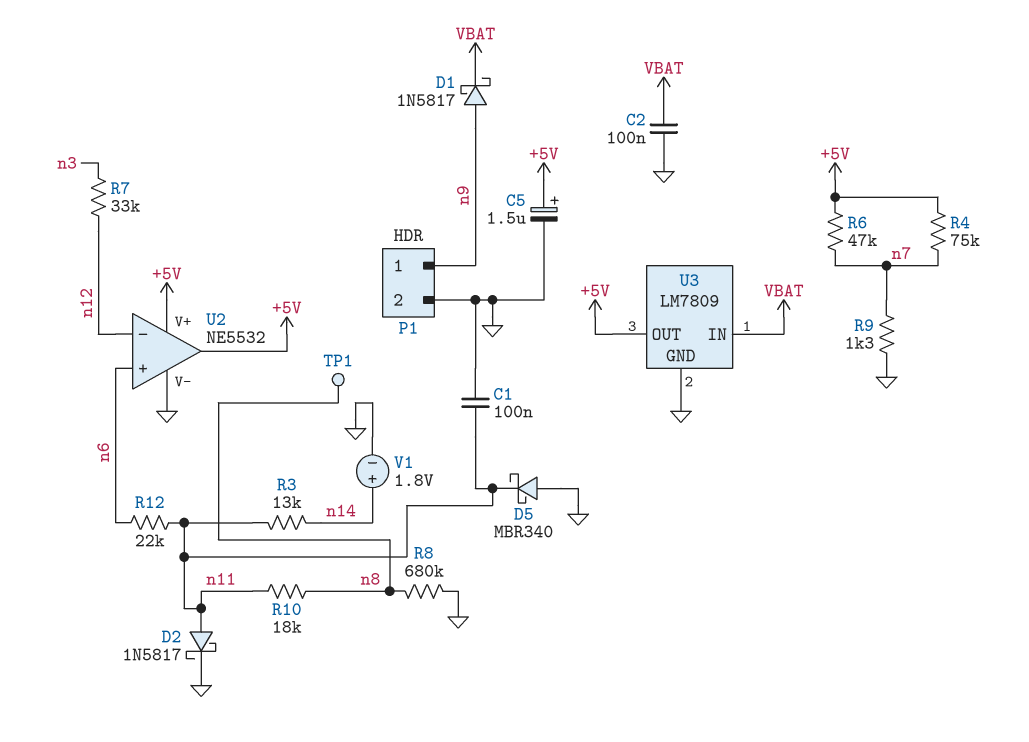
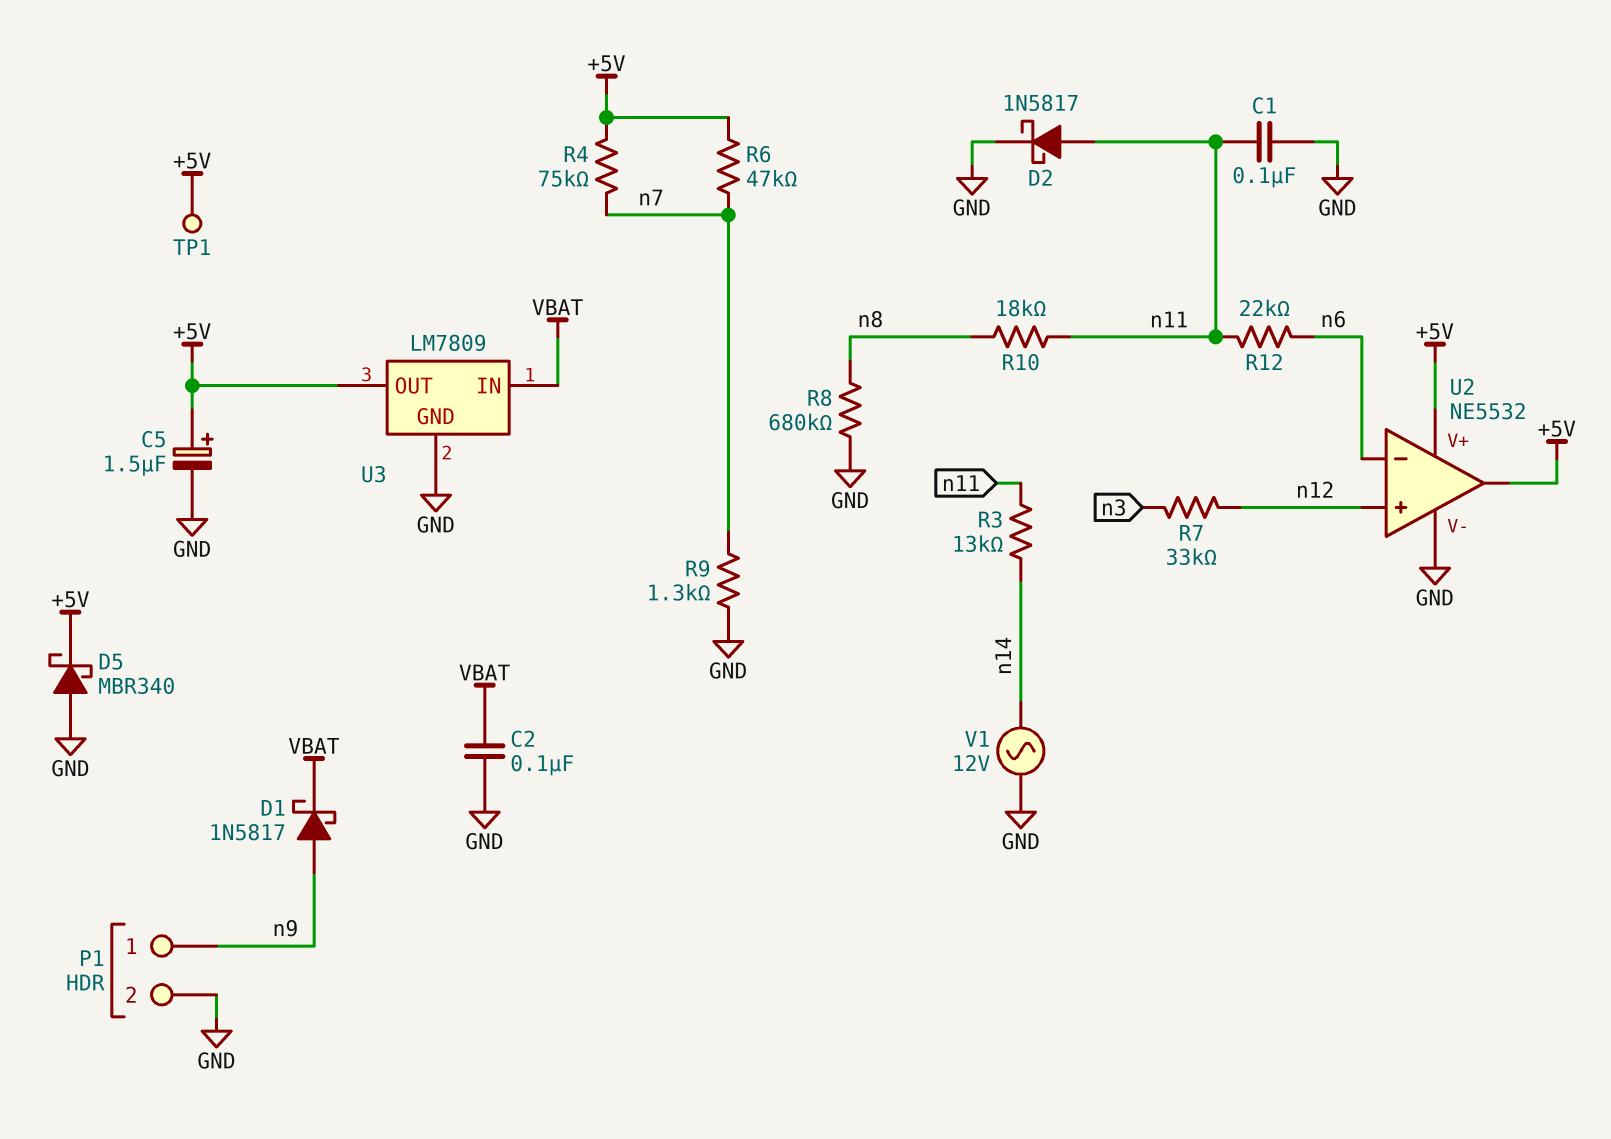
D5: schottky MBR340 (A GND, K n11) -> schottky MBR340 (A GND, K +5V)
TP1: test point (n8) -> test point (+5V)
U2 pin in+: n6 -> n12
U2 pin in-: n12 -> n6
V1: 1.8V (plus n14, minus GND) -> AC 12V (GND, n14)

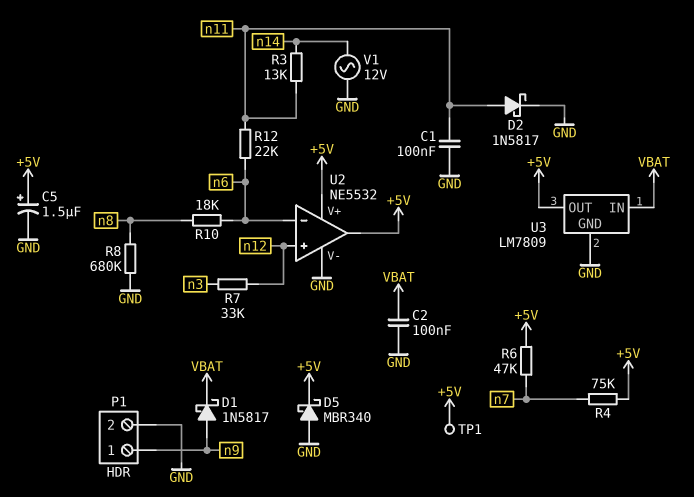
R9: 1.3k (GND, n7) -> none
R10: 18k (n8, n11) -> 18k (n6, n8)

